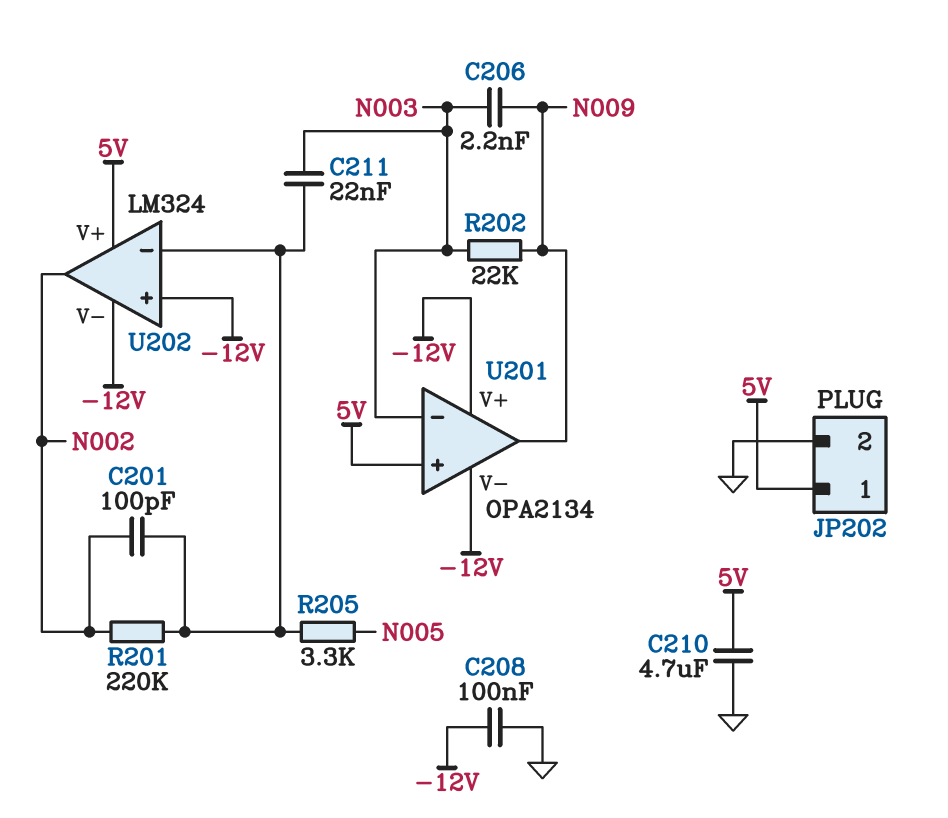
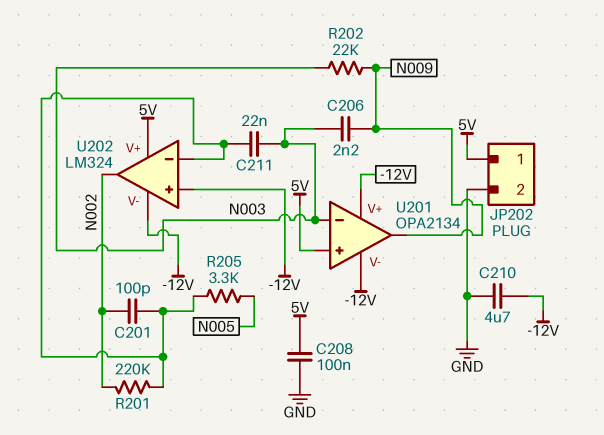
C208: 100nF (-12V, GND) -> 100nF (5V, GND)
C210: 4.7uF (5V, GND) -> 4.7uF (-12V, GND)

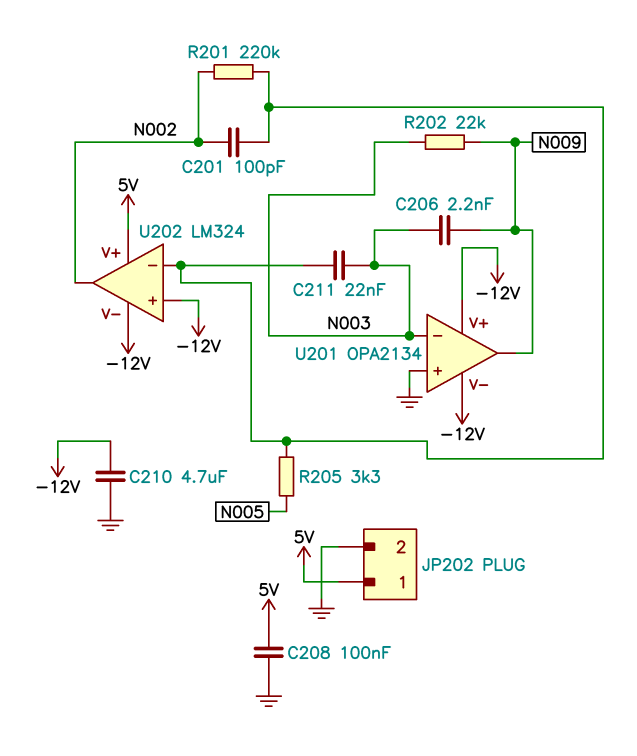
U201 pin in+: 5V -> GND

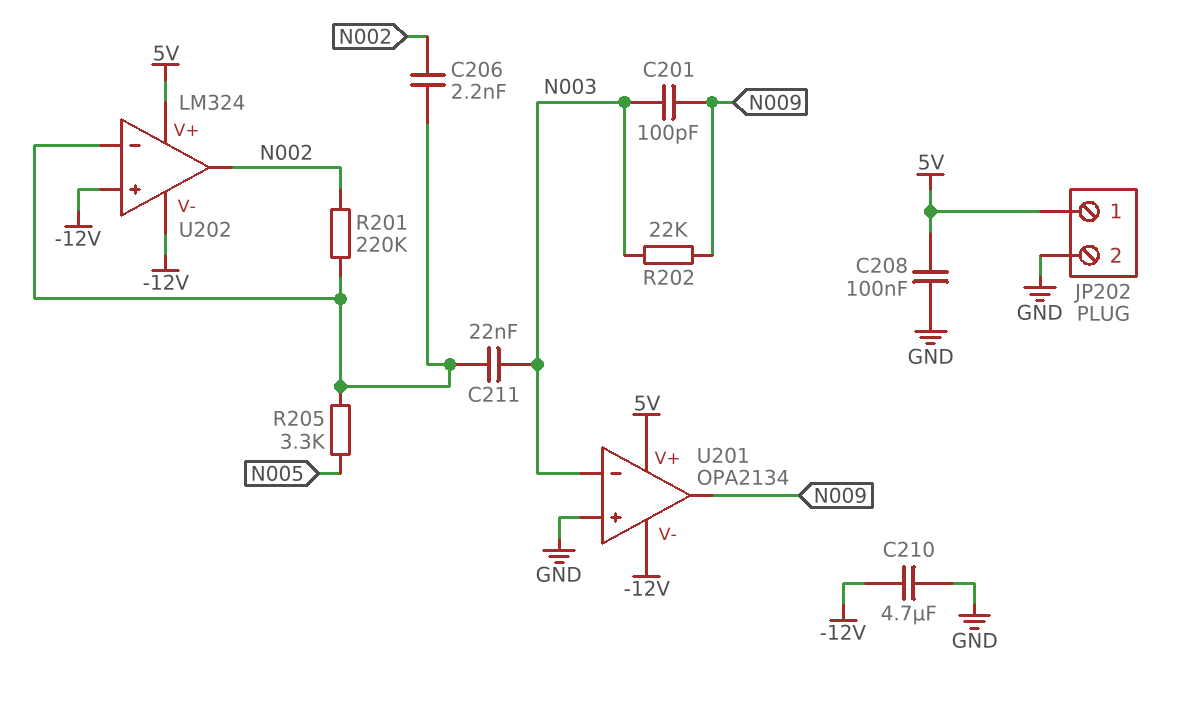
C201: 100pF (N002, U202/in-) -> 100pF (N003, N009)
C206: 2.2nF (N003, N009) -> 2.2nF (N002, U202/in-)
U201 pin V+: -12V -> 5V

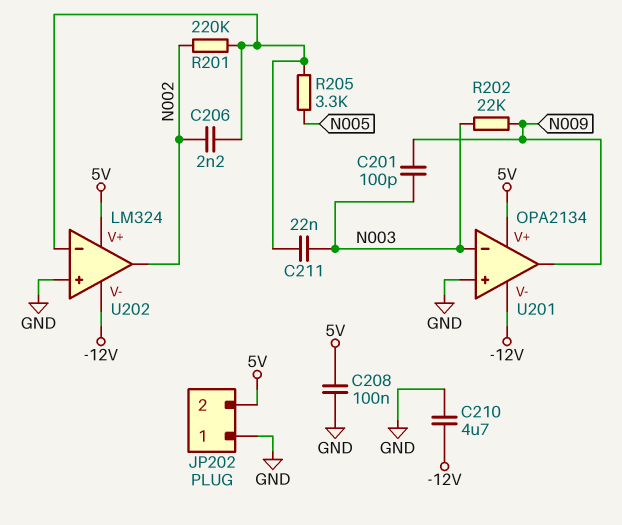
JP202 pin 1: 5V -> GND
JP202 pin 2: GND -> 5V
U202 pin in+: -12V -> GND

